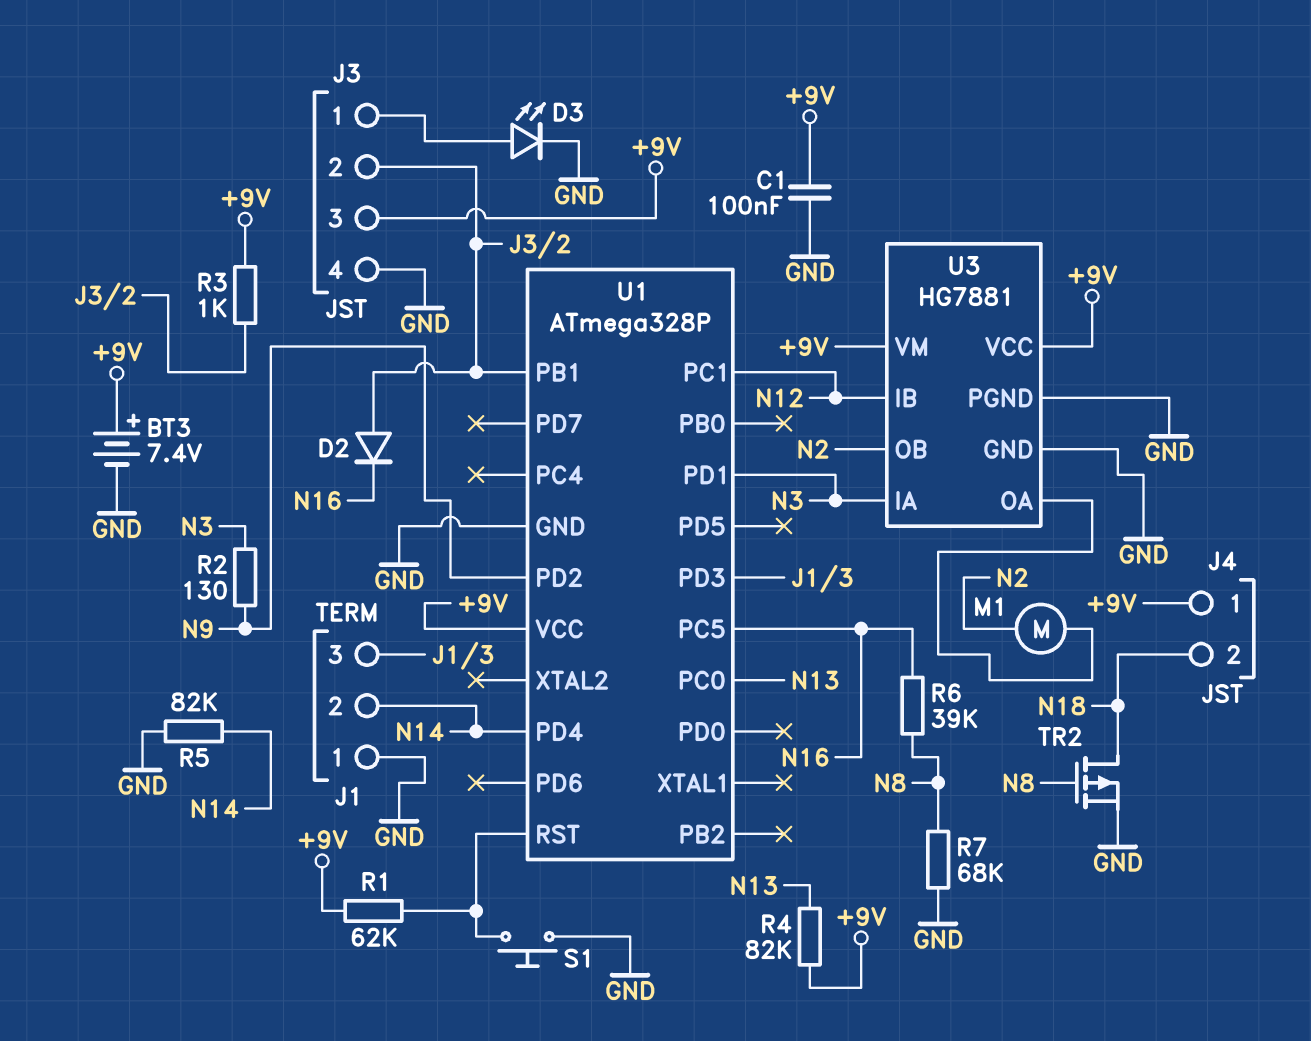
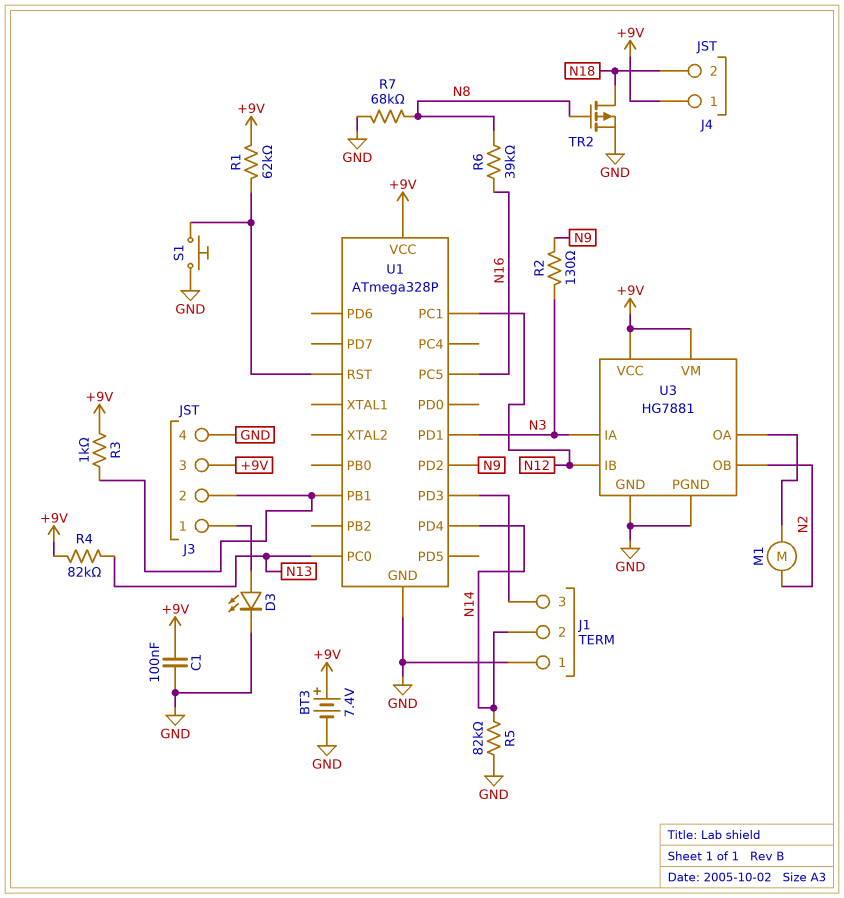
D2: diode (A J3/2, K N16) -> none

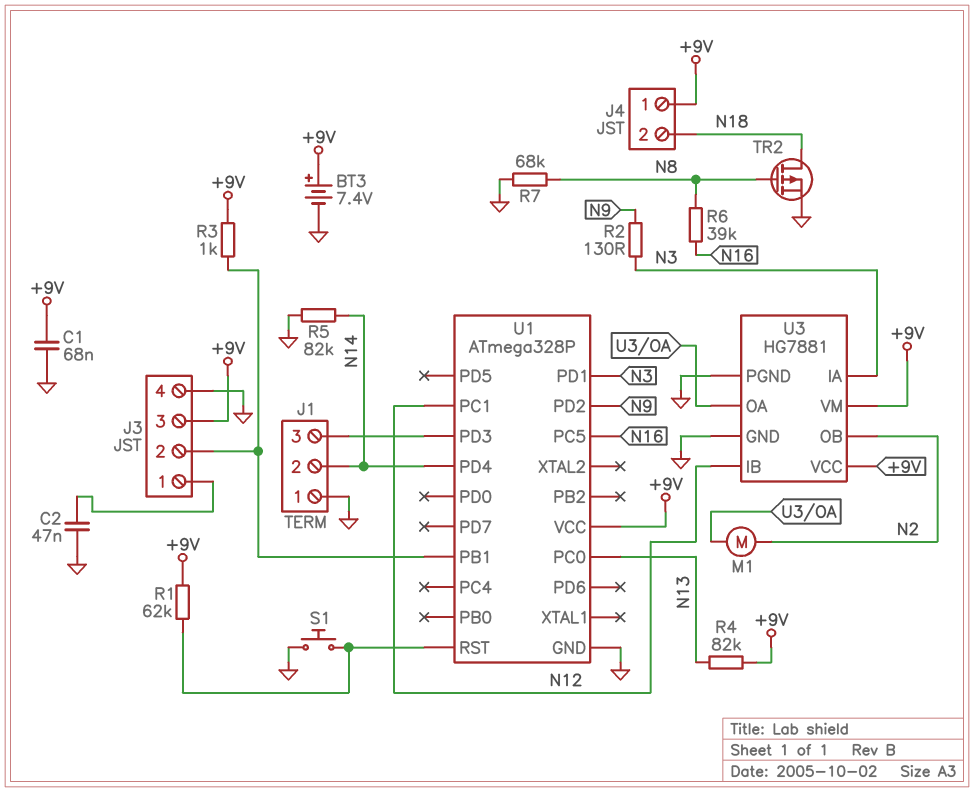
C1: 100nF (+9V, GND) -> 68nF (+9V, GND)
C2: none -> 47nF (GND, J3/1)
D3: LED (A J3/1, K GND) -> none

